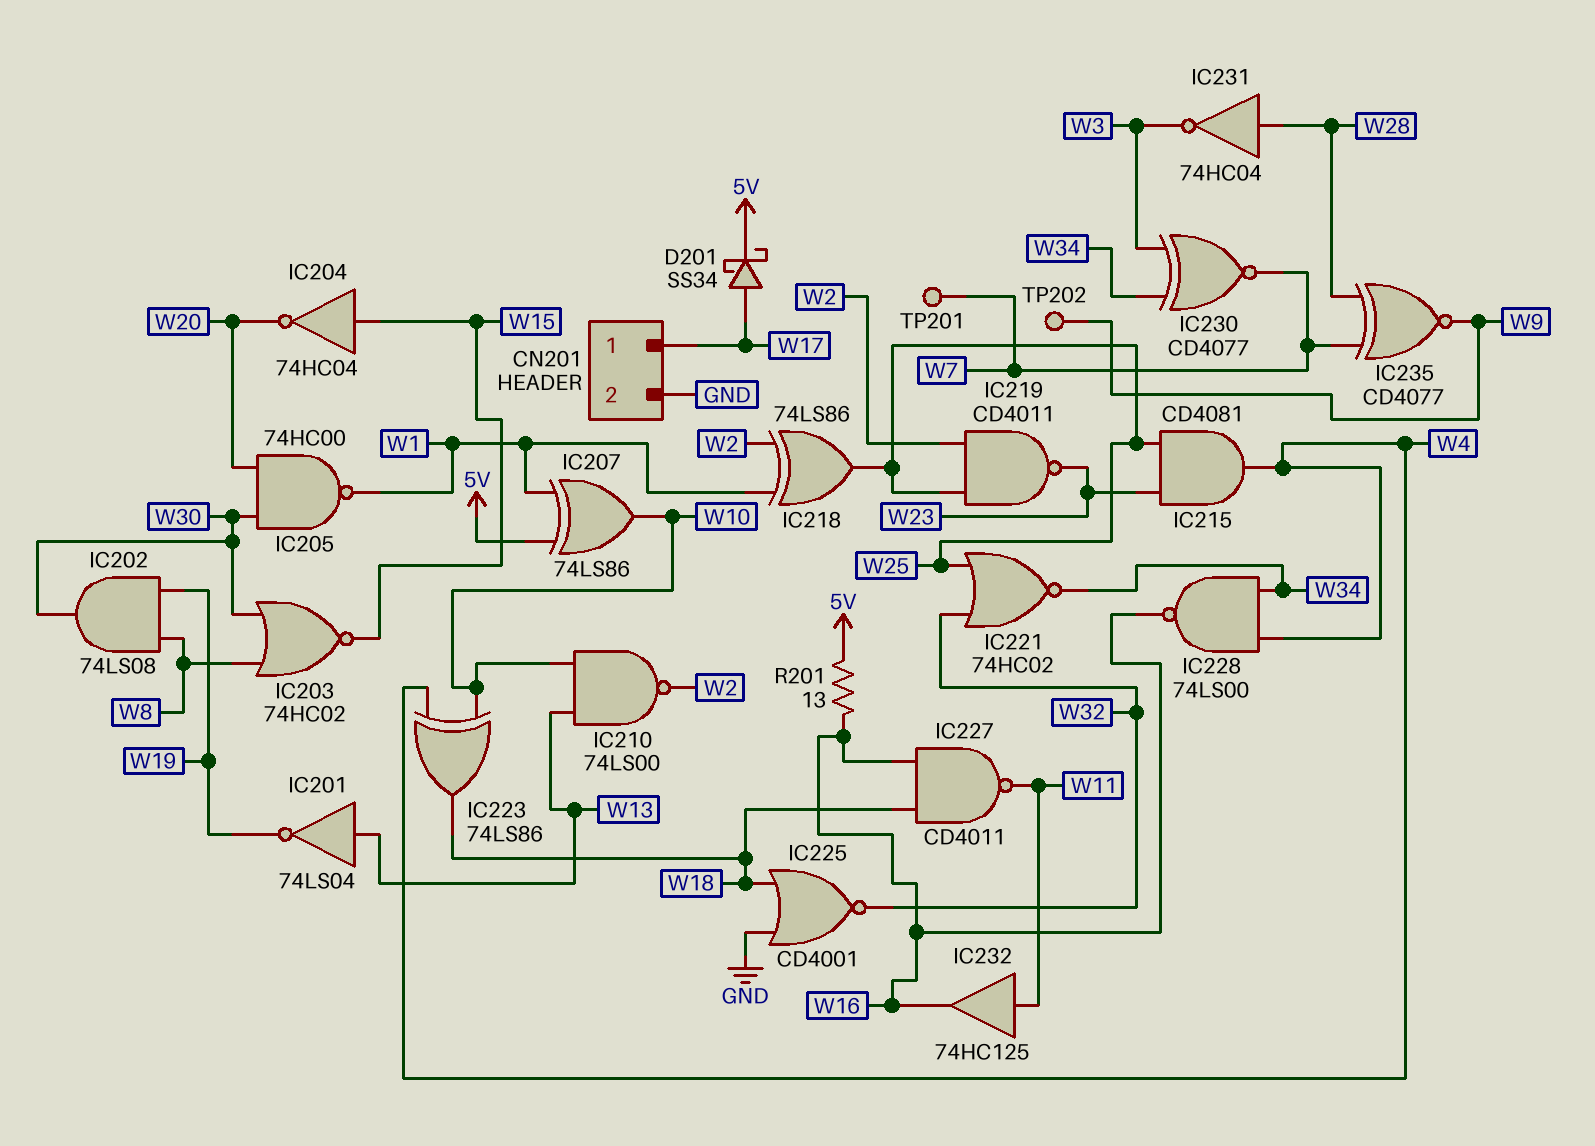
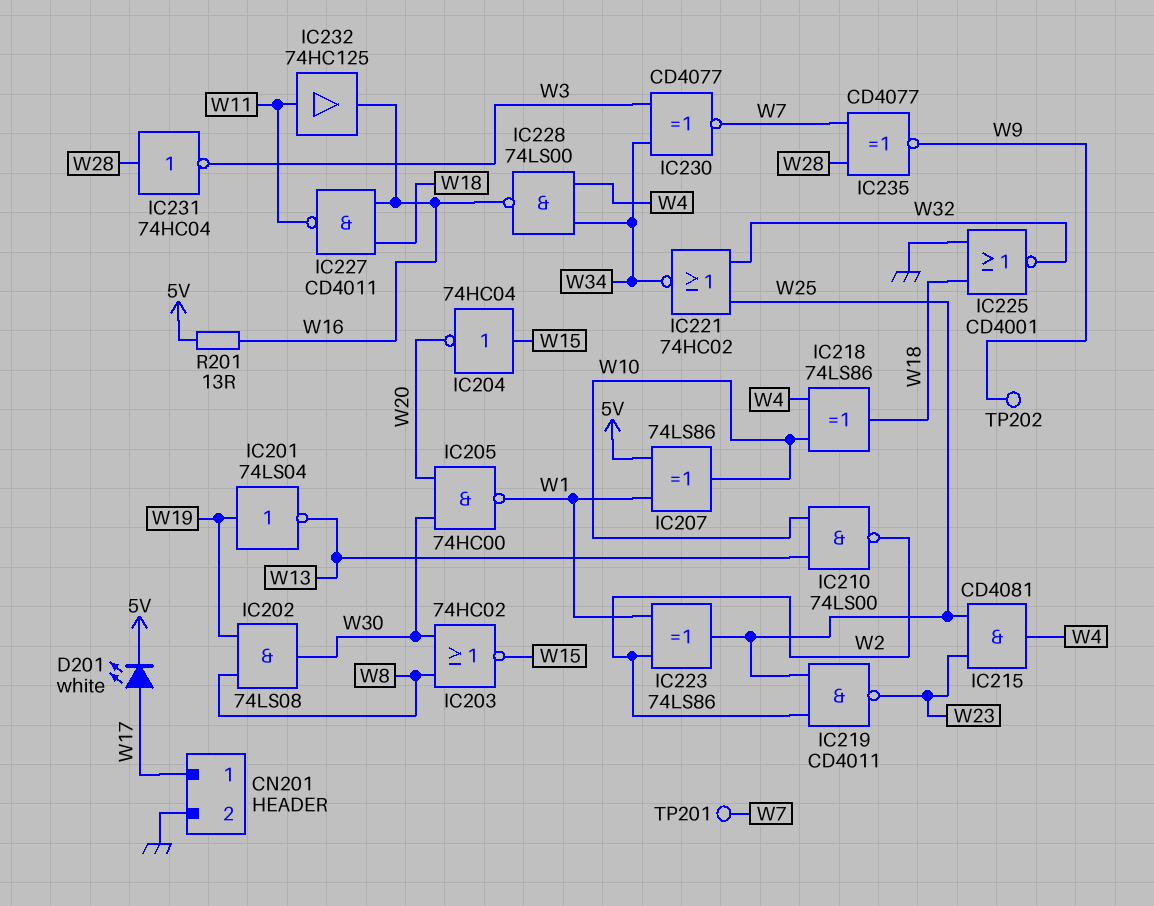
D201: schottky SS34 (A W17, K 5V) -> LED white (A W17, K 5V)
IC201: NOT 74LS04 (in W13, out W19) -> NOT 74LS04 (in W19, out W13)
IC218: XOR 74LS86 (in W1, in W2, out W25) -> XOR 74LS86 (in W4, in W10, out W18)
IC223: XOR 74LS86 (in W4, in W10, out W18) -> XOR 74LS86 (in W1, in W2, out W25)

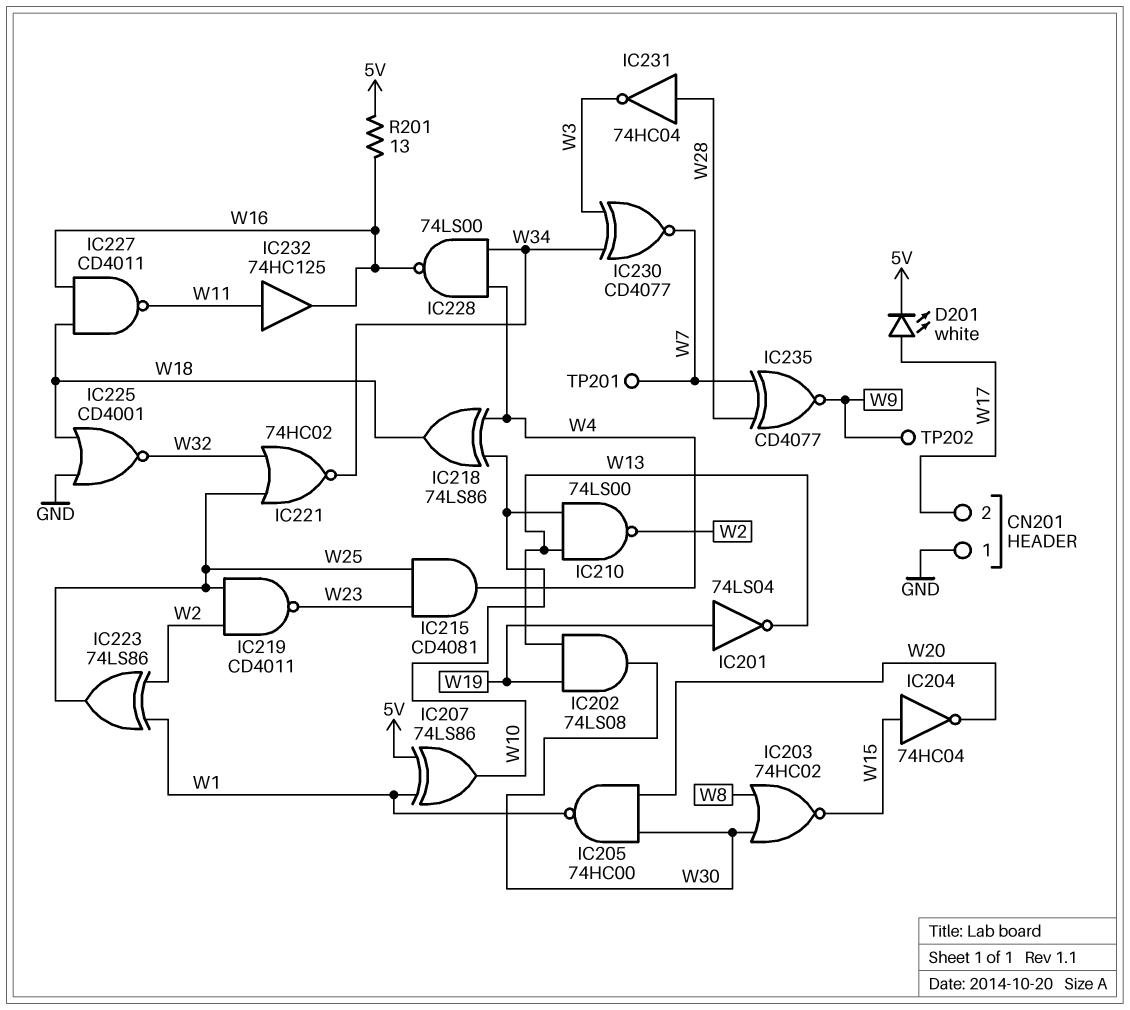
CN201 pin 1: W17 -> GND
CN201 pin 2: GND -> W17
IC202: AND 74LS08 (in W8, in W19, out W30) -> AND 74LS08 (in W13, in W19, out W30)

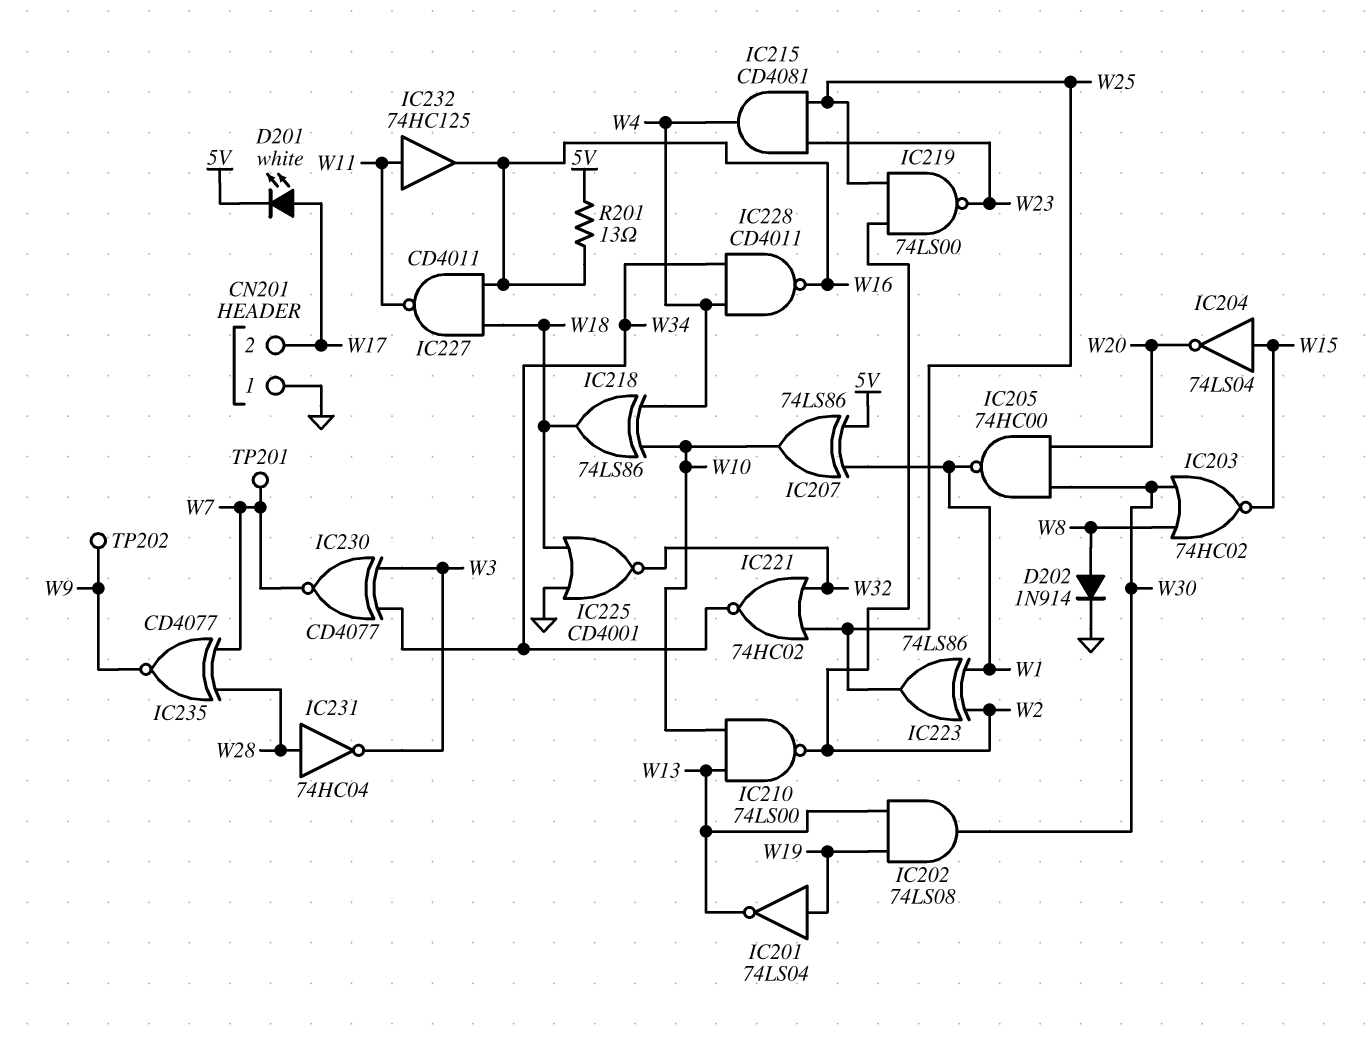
D202: none -> diode 1N914 (A W8, K GND)
IC204: NOT 74HC04 (in W15, out W20) -> NOT 74LS04 (in W15, out W20)
IC219: NAND CD4011 (in W2, in W25, out W23) -> NAND 74LS00 (in W2, in W25, out W23)
IC228: NAND 74LS00 (in W4, in W34, out W16) -> NAND CD4011 (in W4, in W34, out W16)

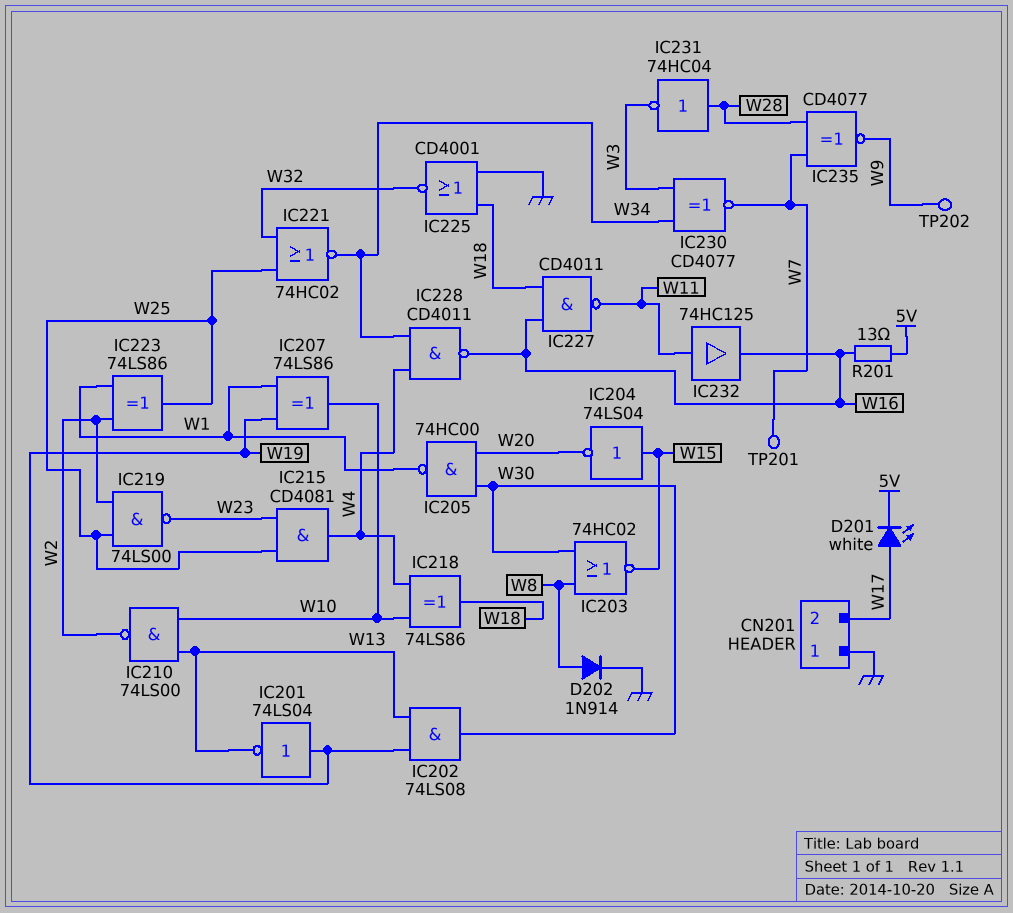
IC207: XOR 74LS86 (in 5V, in W1, out W10) -> XOR 74LS86 (in W1, in W19, out W10)

